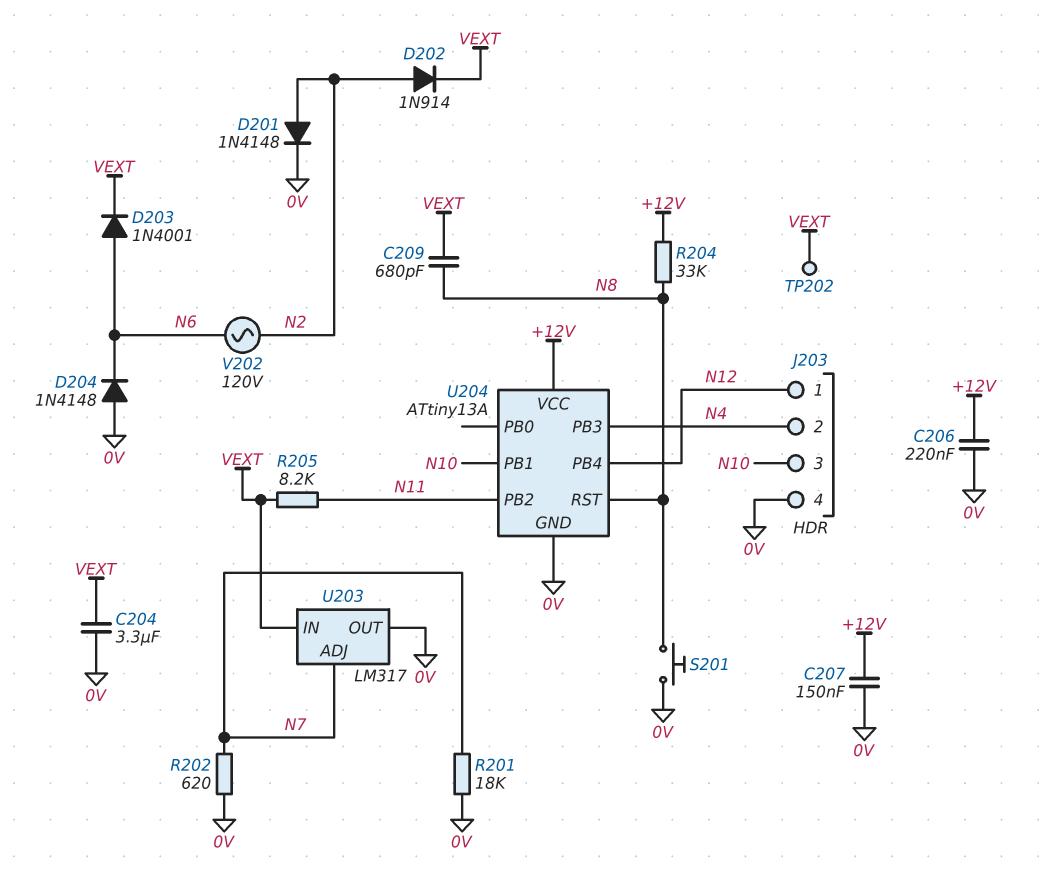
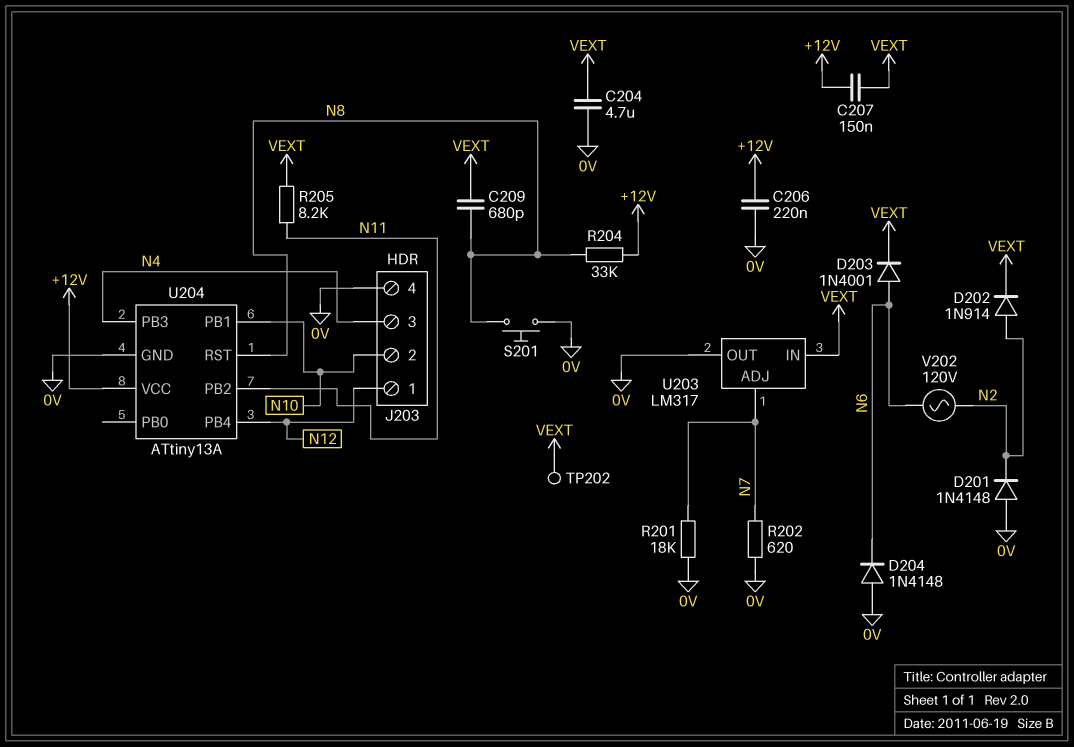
C204: 3.3uF (0V, VEXT) -> 4.7uF (0V, VEXT)
C207: 150nF (+12V, 0V) -> 150nF (+12V, VEXT)
D201: diode 1N4148 (A N2, K 0V) -> diode 1N4148 (A 0V, K N2)
J203 pin 2: N4 -> N10
J203 pin 3: N10 -> N4

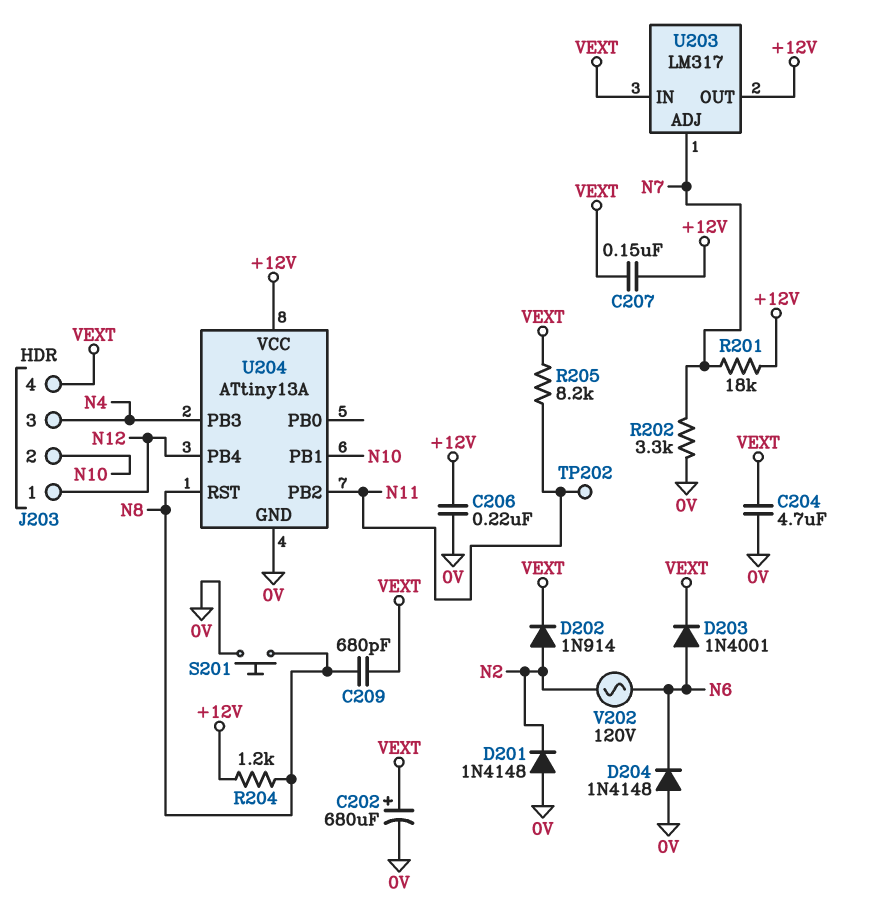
C202: none -> 680uF (plus VEXT, minus 0V)
J203 pin 4: 0V -> VEXT
R201: 18k (0V, N7) -> 18k (+12V, N7)
R202: 620 (0V, N7) -> 3.3k (0V, N7)
R204: 33k (+12V, N8) -> 1.2k (+12V, N8)
TP202: test point (VEXT) -> test point (N11)
U203 pin OUT: 0V -> +12V

